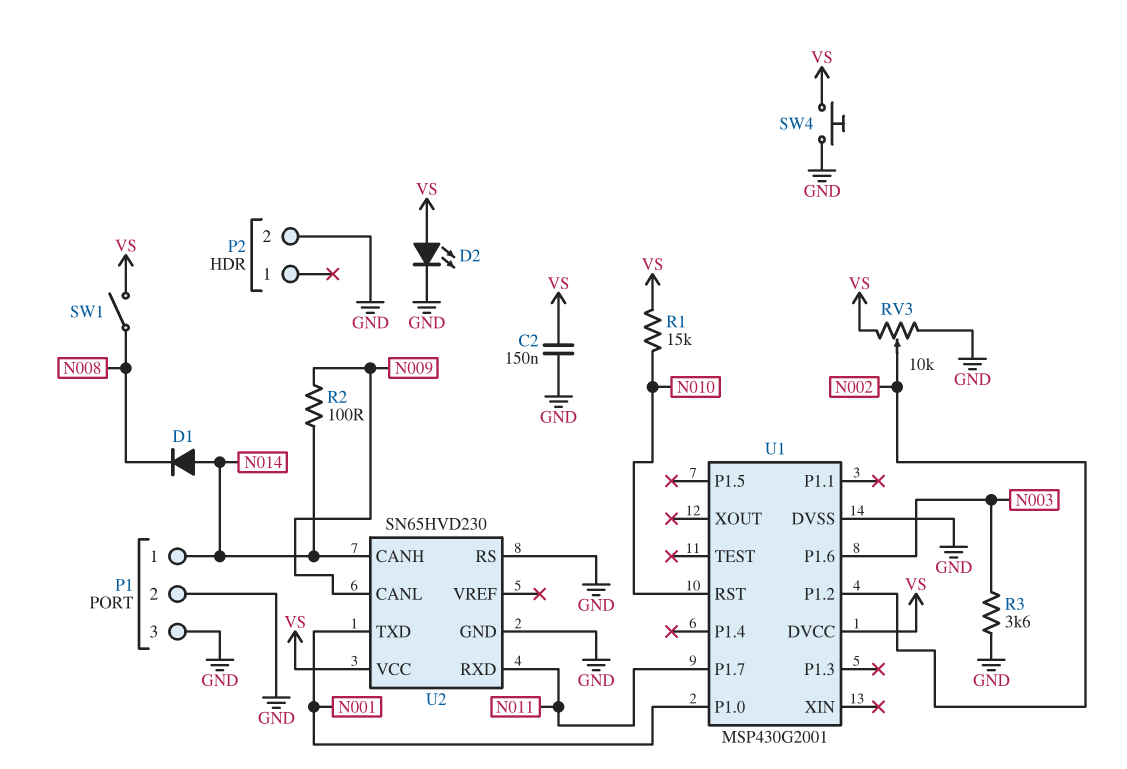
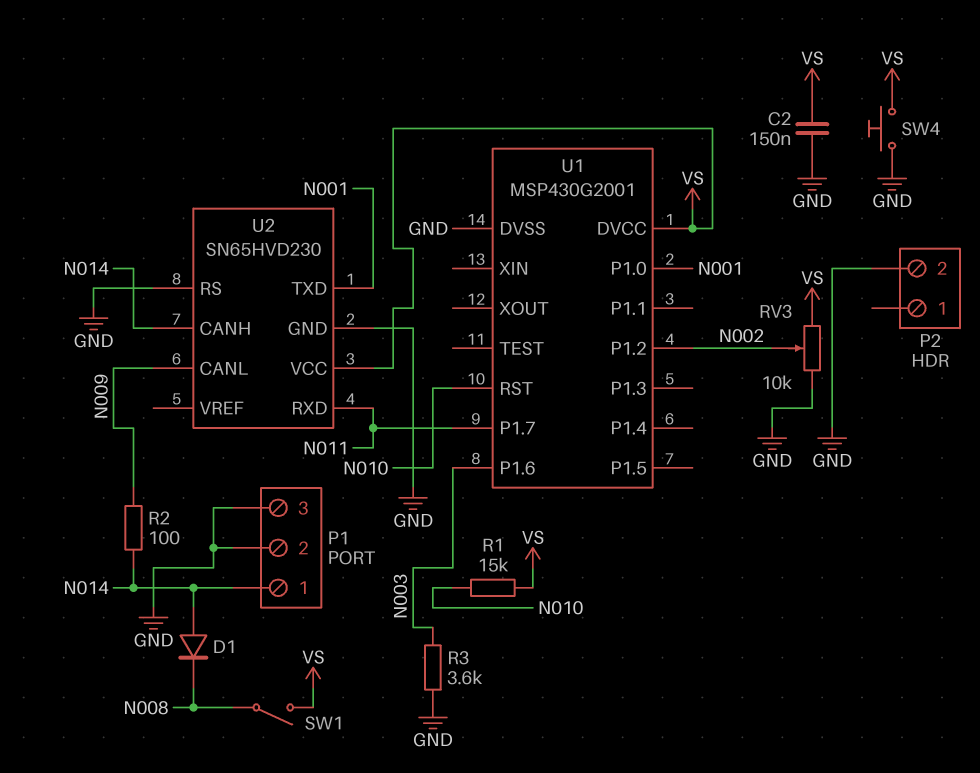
D2: LED (A VS, K GND) -> none

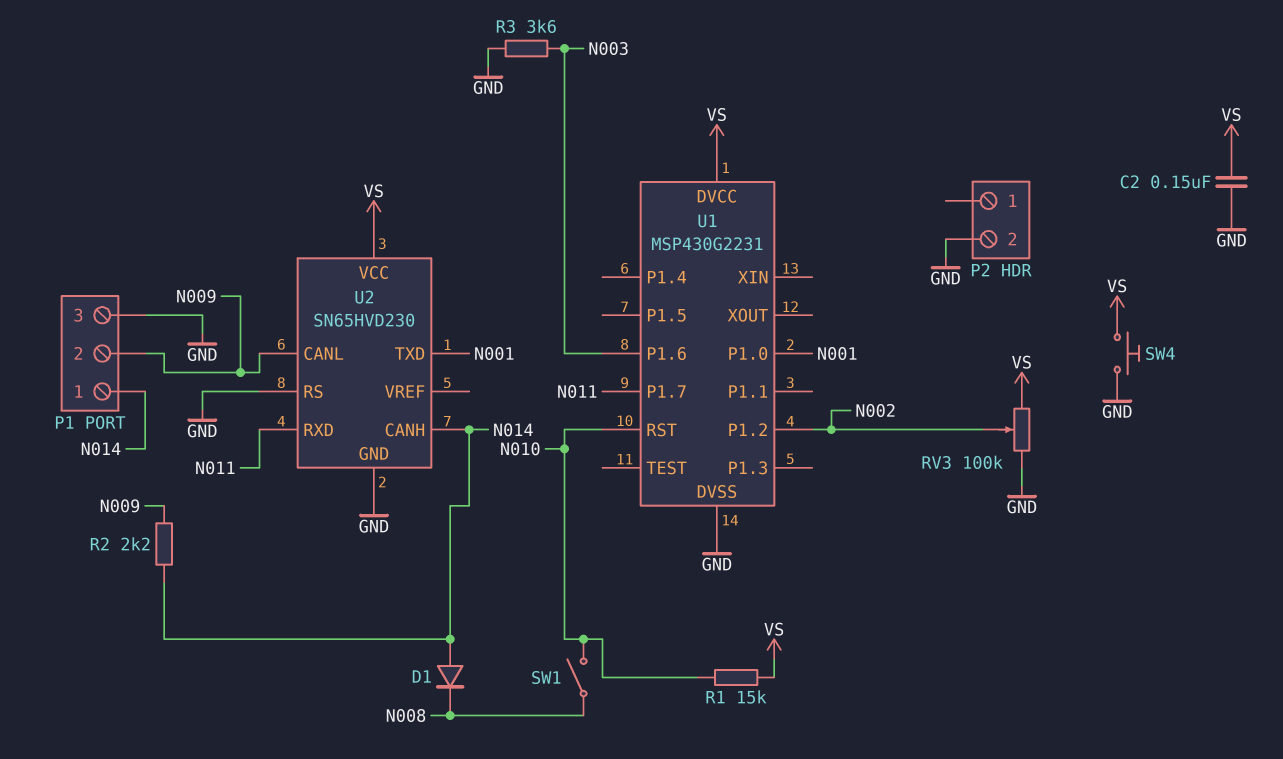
P1 pin 2: GND -> N009
R2: 100 (N009, N014) -> 2.2k (N009, N014)
RV3: 10k (GND, VS, wiper N002) -> 100k (GND, VS, wiper N002)
SW1: switch (N008, VS) -> switch (N008, N010)
U1: MSP430G2001 -> MSP430G2231

